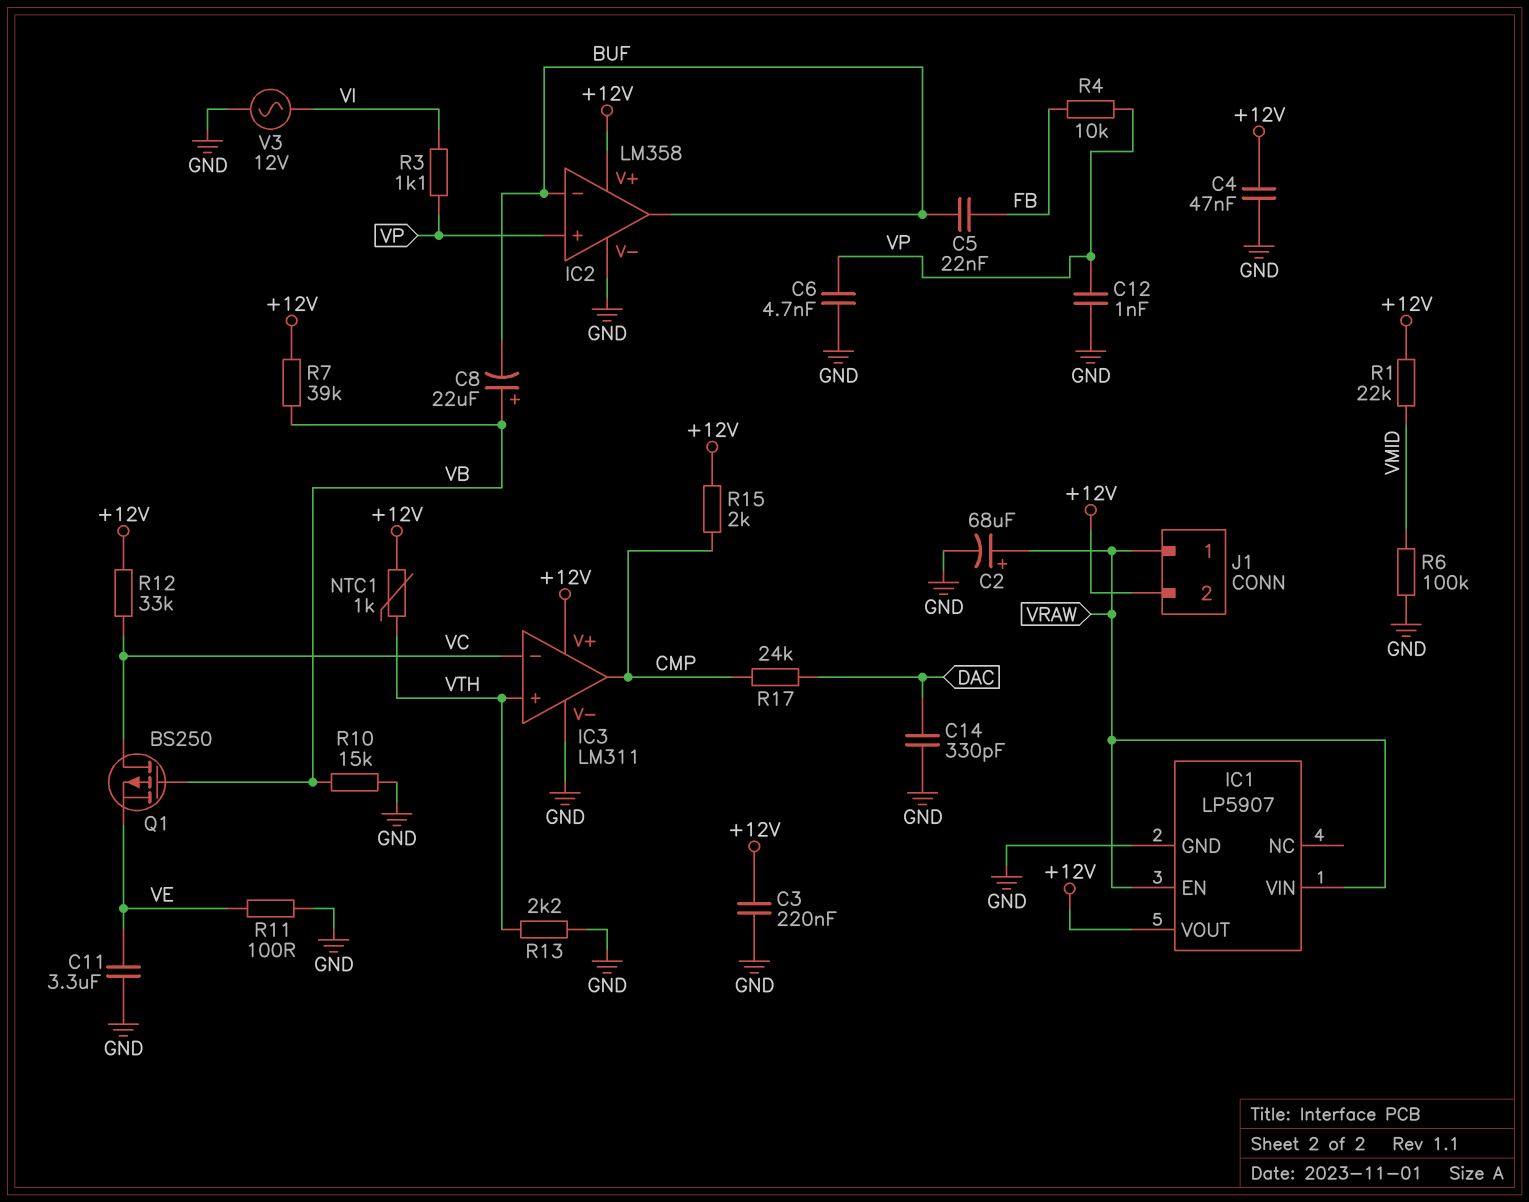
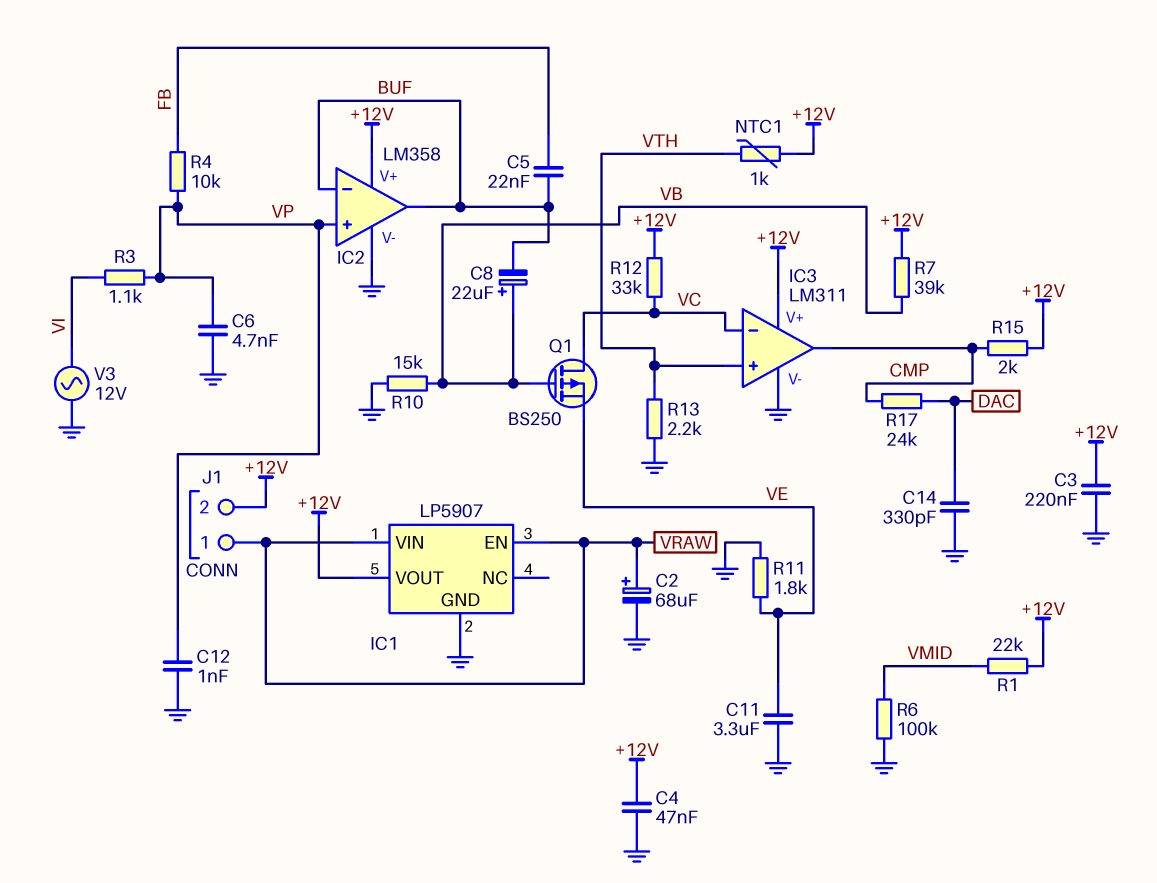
R11: 100 (GND, VE) -> 1.8k (GND, VE)

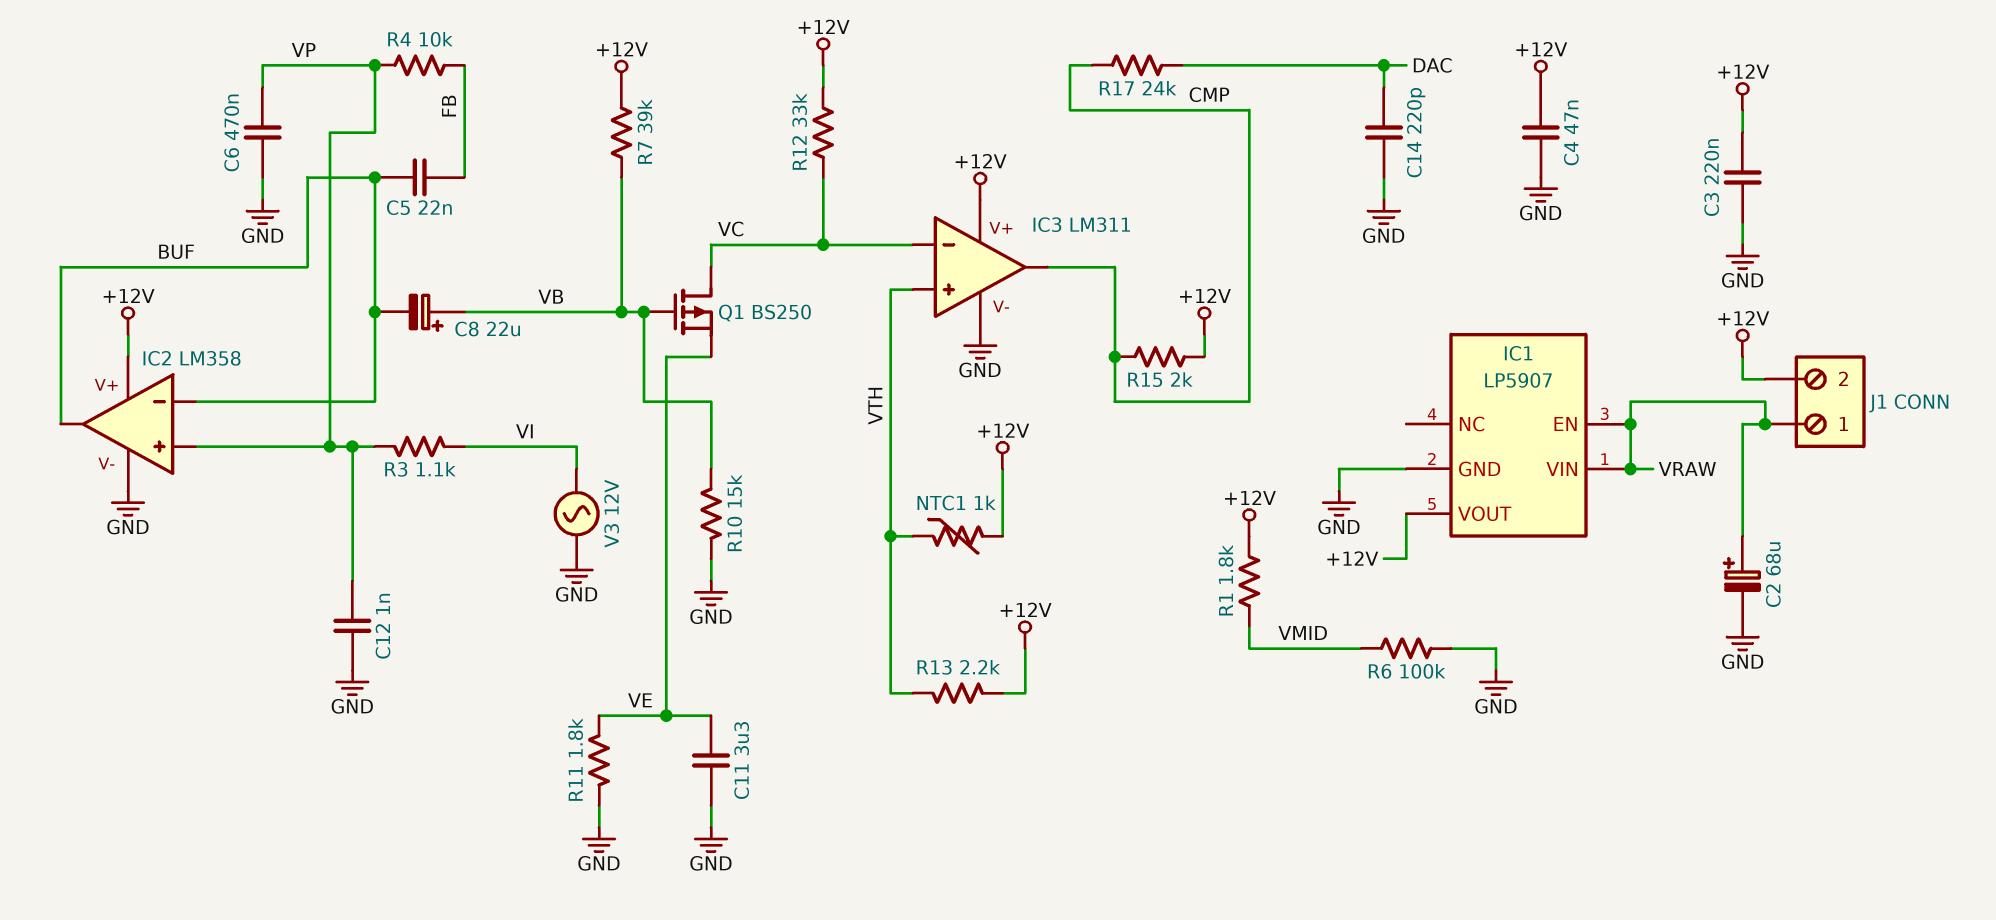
C6: 4.7nF (GND, VP) -> 470nF (GND, VP)
C14: 330pF (DAC, GND) -> 220pF (DAC, GND)
R1: 22k (+12V, VMID) -> 1.8k (+12V, VMID)
R13: 2.2k (GND, VTH) -> 2.2k (+12V, VTH)

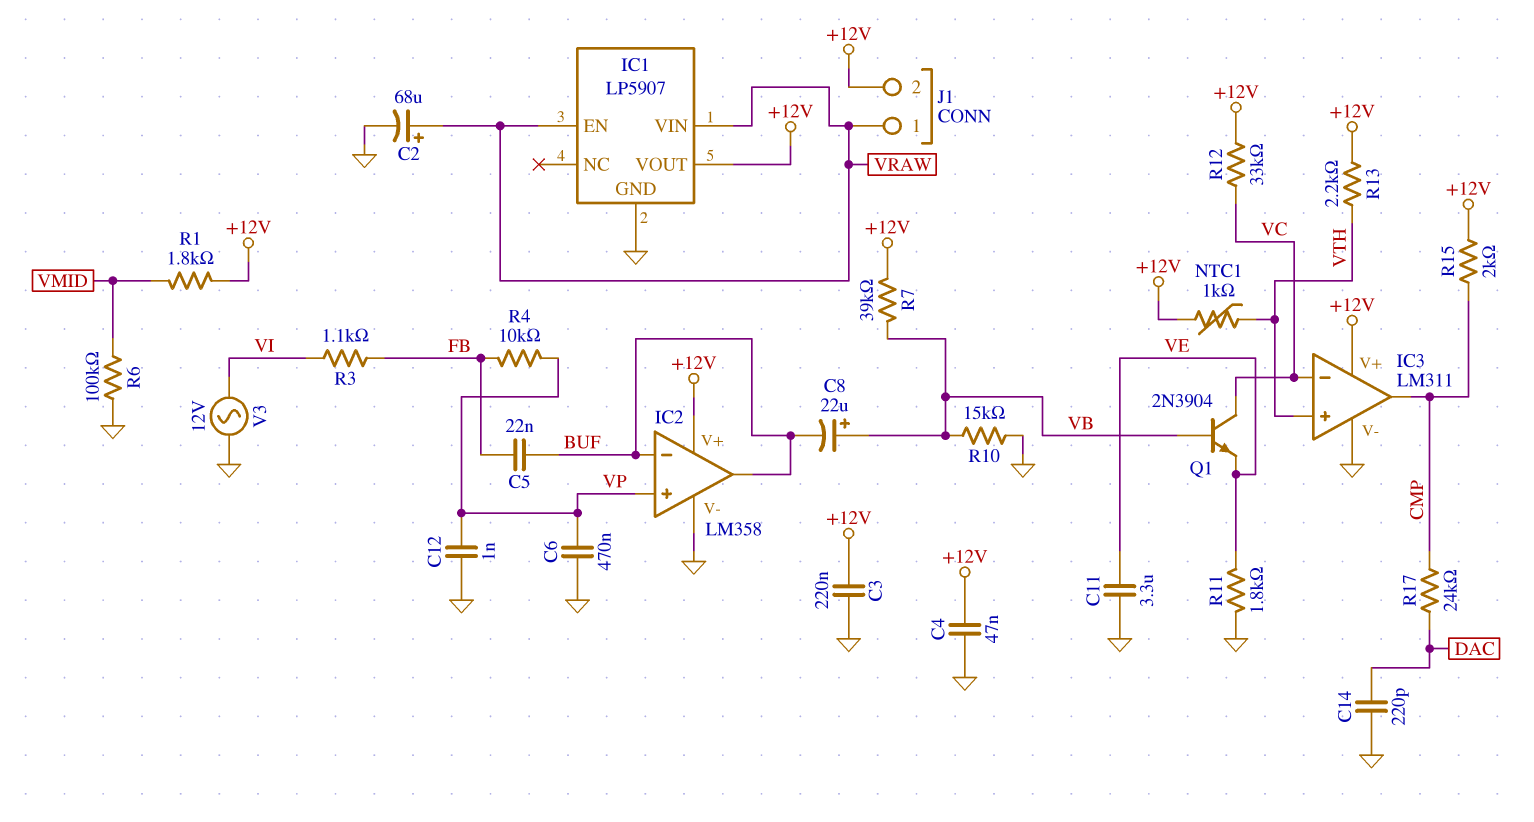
Q1: PMOS BS250 (G VB, D VC, S VE) -> NPN 2N3904 (B VB, C VC, E VE)
R3: 1.1k (VI, VP) -> 1.1k (FB, VI)

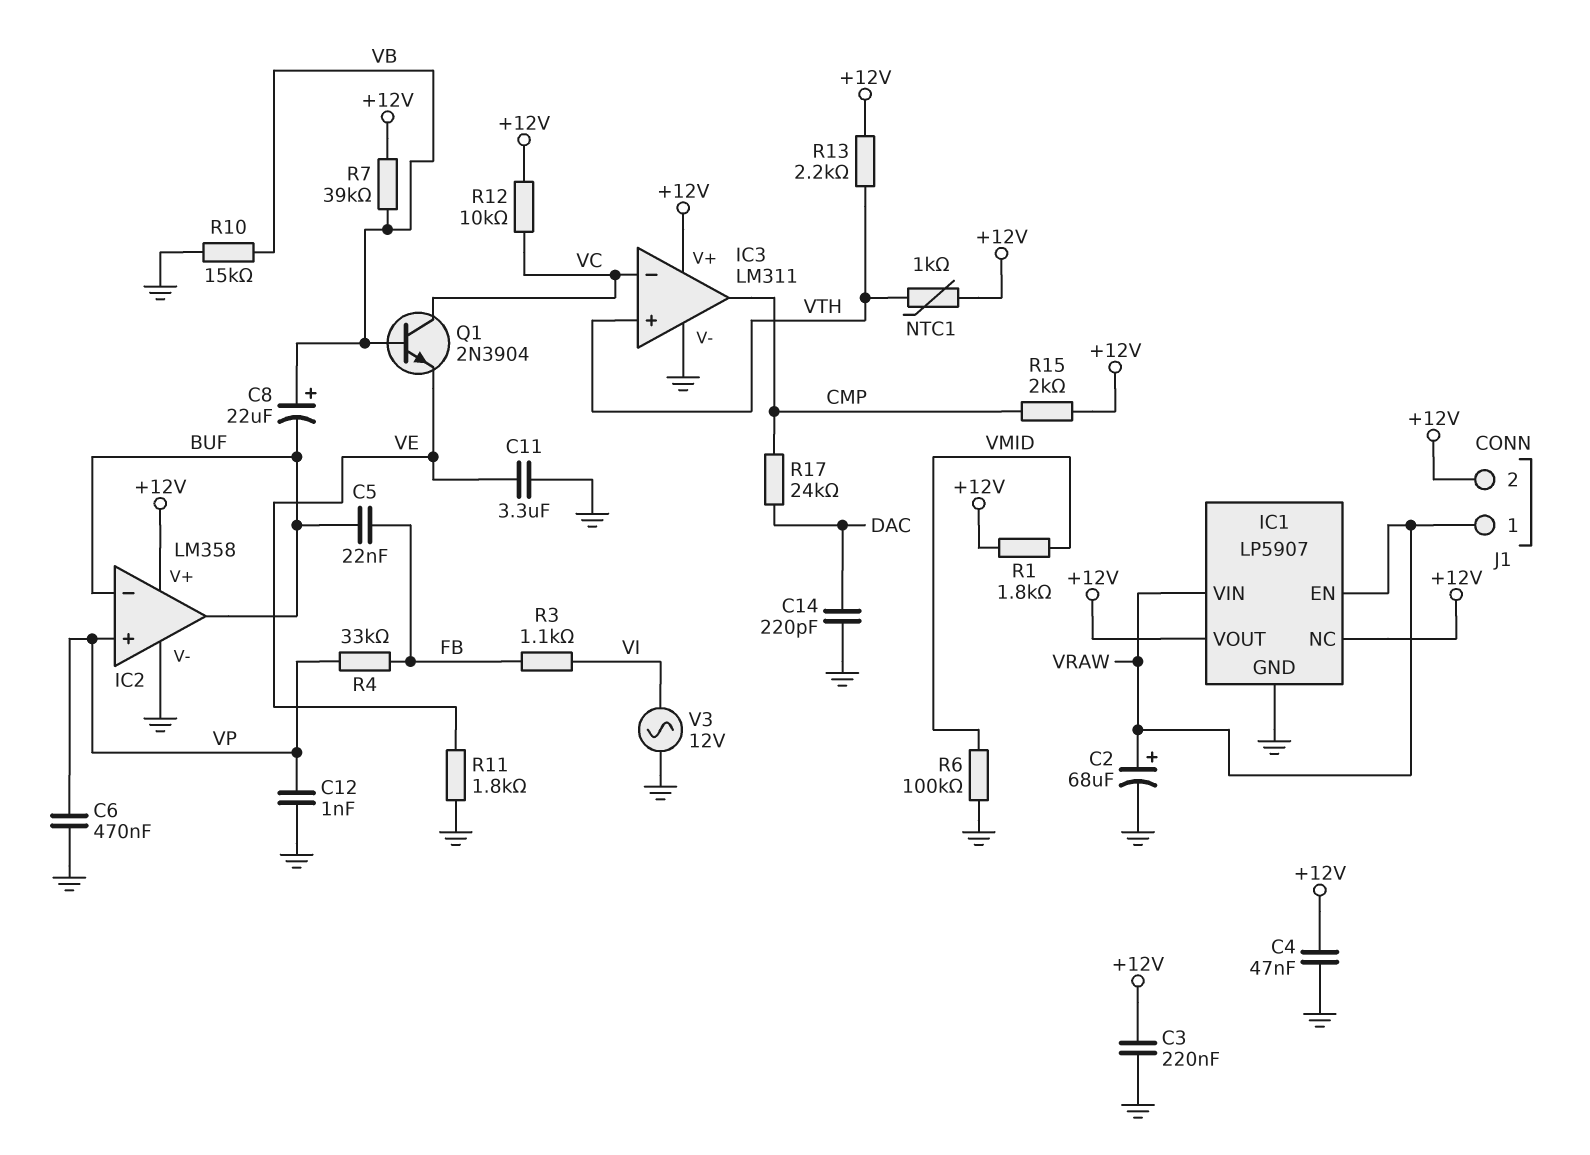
IC1 pin NC: none -> +12V
R4: 10k (FB, VP) -> 33k (FB, VP)
R12: 33k (+12V, VC) -> 10k (+12V, VC)

